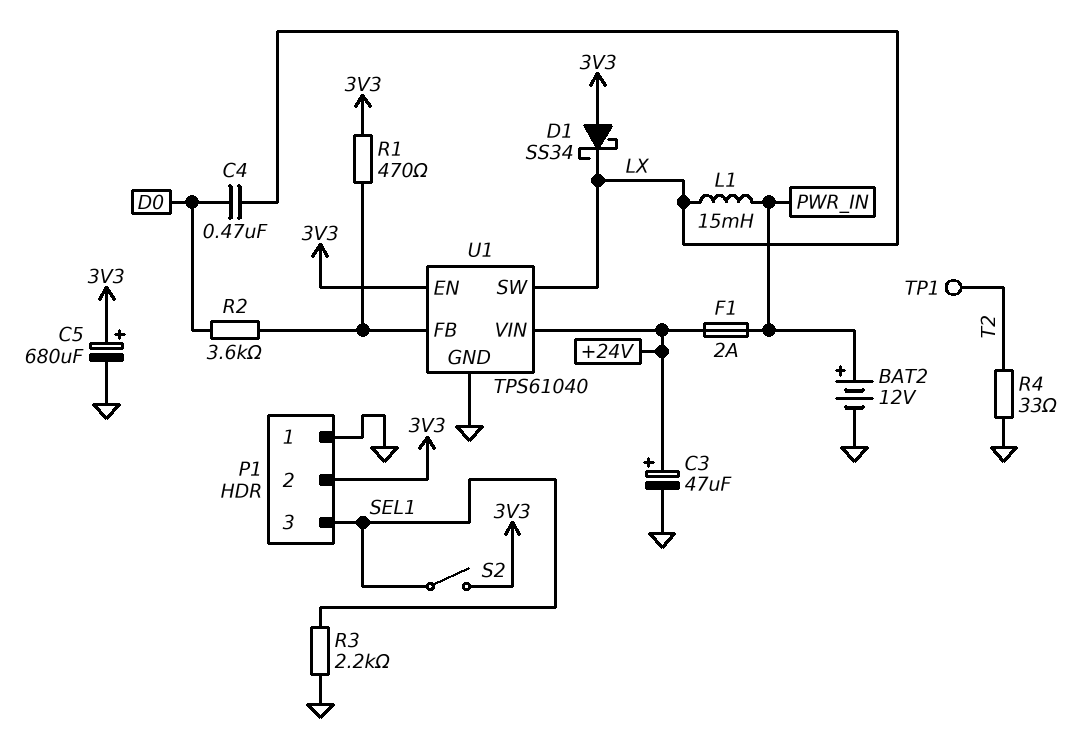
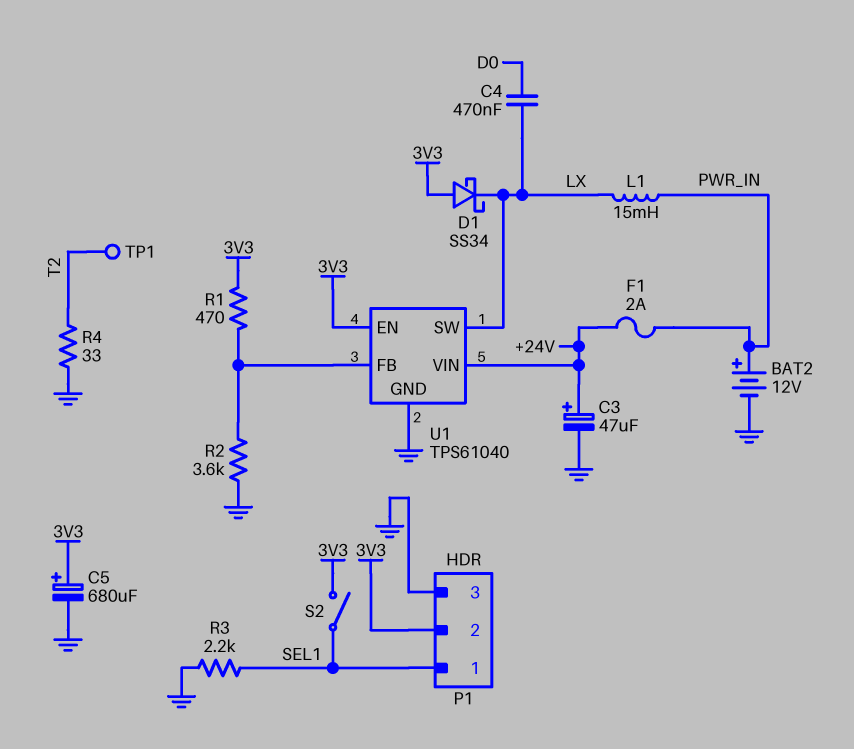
P1 pin 1: GND -> SEL1
P1 pin 3: SEL1 -> GND
R2: 3.6k (D0, U1/FB) -> 3.6k (GND, U1/FB)

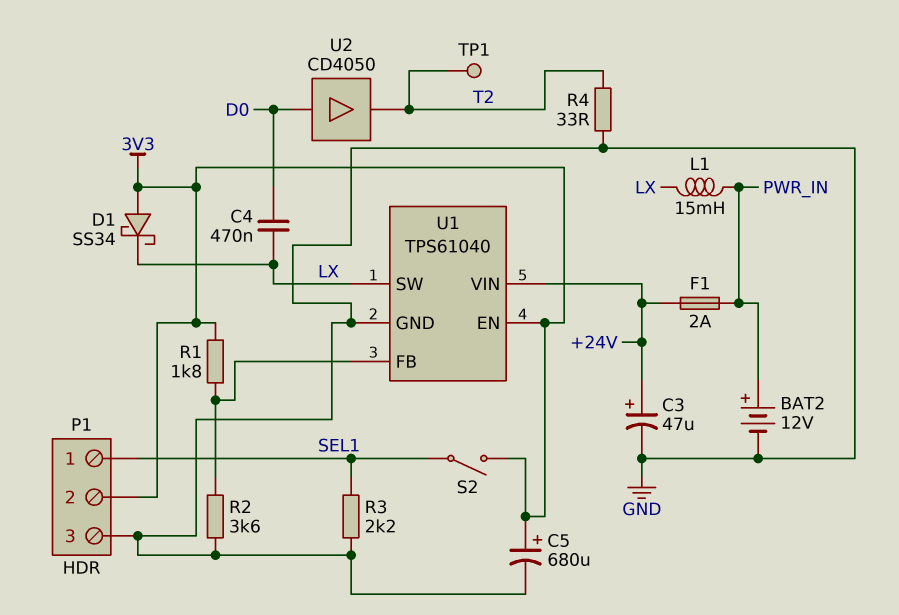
R1: 470 (3V3, U1/FB) -> 1.8k (3V3, U1/FB)
U2: none -> buffer CD4050 (in D0, out T2)

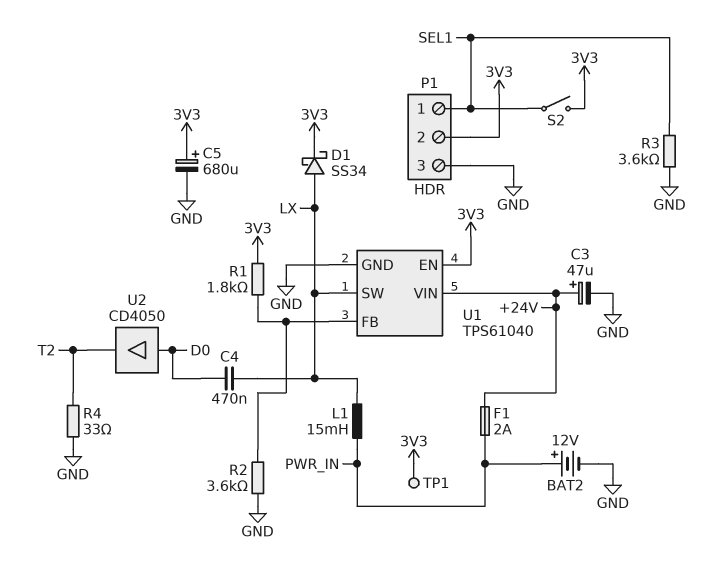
D1: schottky SS34 (A 3V3, K LX) -> schottky SS34 (A LX, K 3V3)
R3: 2.2k (GND, SEL1) -> 3.6k (GND, SEL1)
TP1: test point (T2) -> test point (3V3)

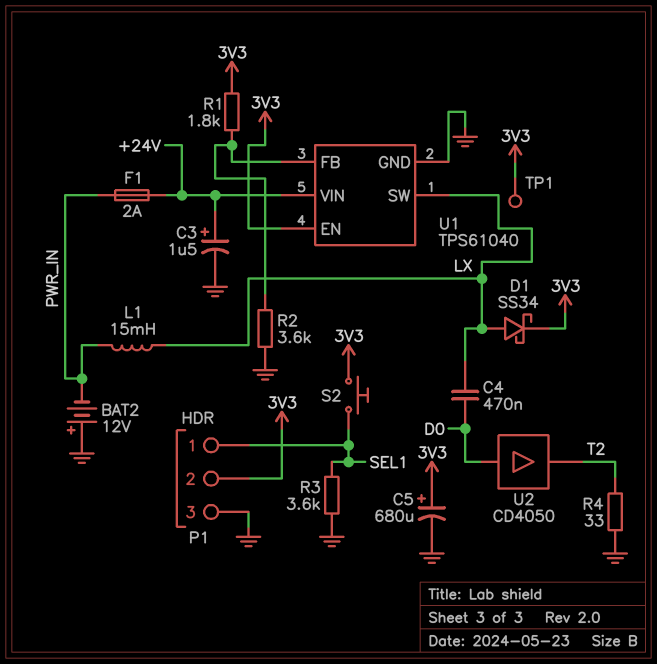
BAT2: 12V (plus PWR_IN, minus GND) -> 12V (plus GND, minus PWR_IN)
C3: 47uF (plus +24V, minus GND) -> 1.5uF (plus +24V, minus GND)
S2: switch (3V3, SEL1) -> button (3V3, SEL1)

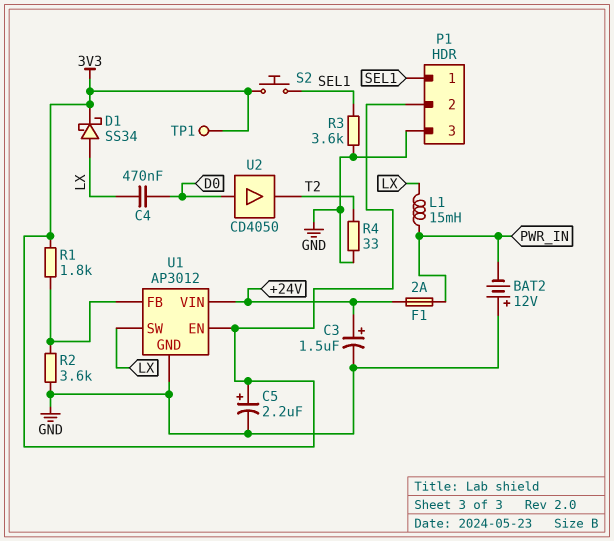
C5: 680uF (plus 3V3, minus GND) -> 2.2uF (plus 3V3, minus GND)
U1: TPS61040 -> AP3012

